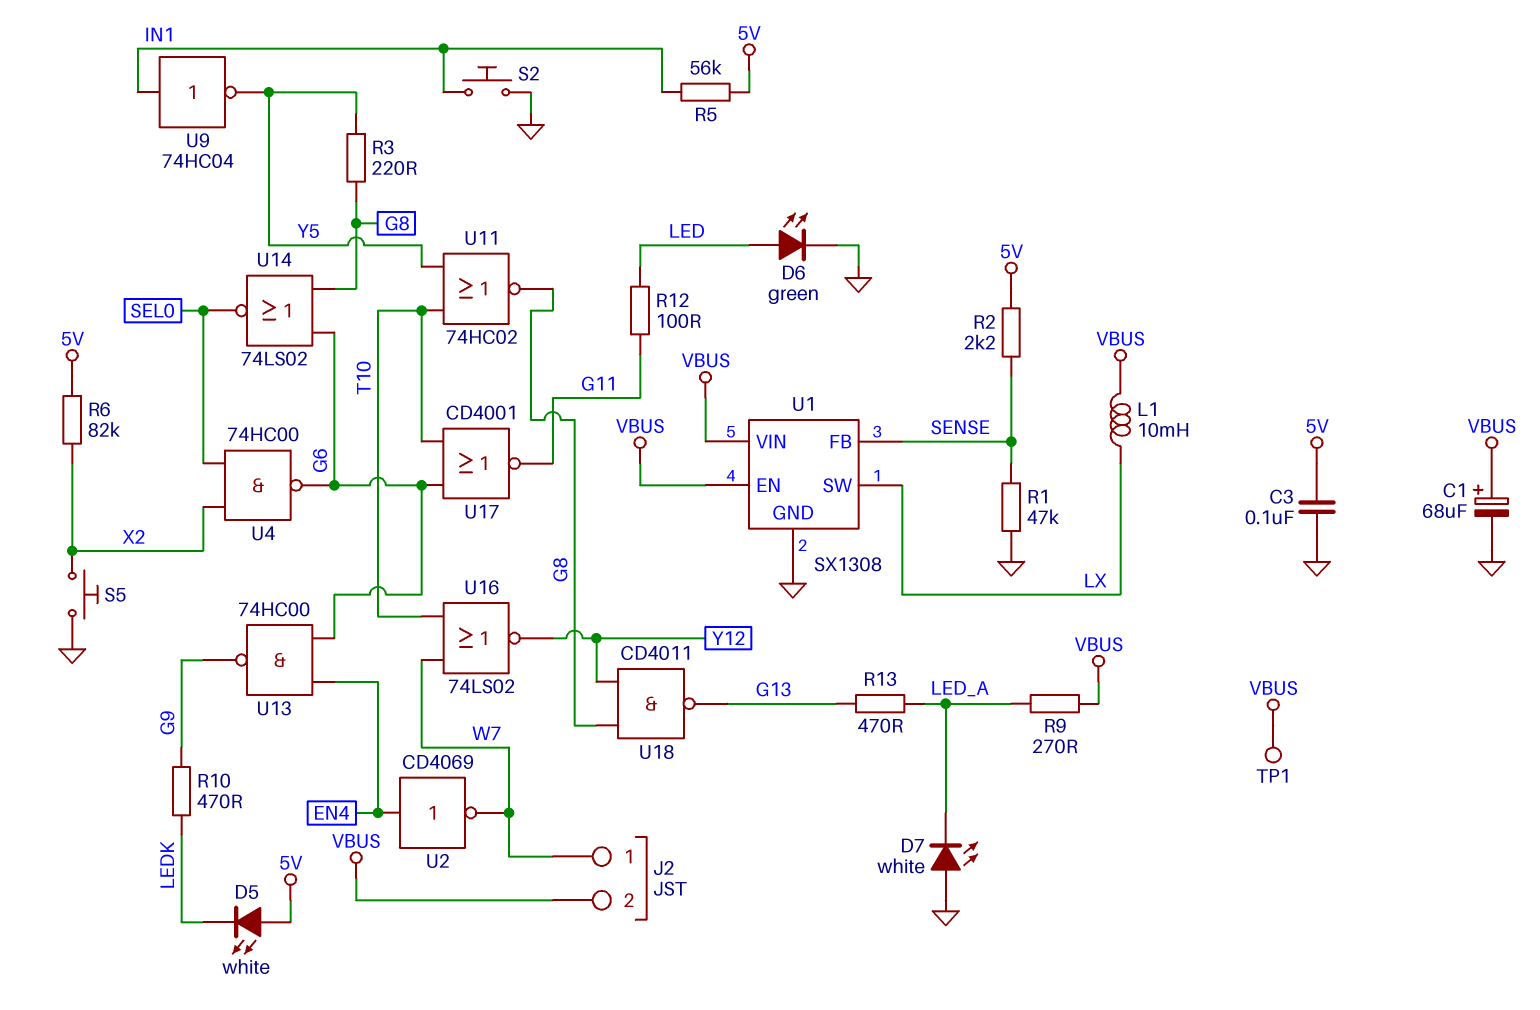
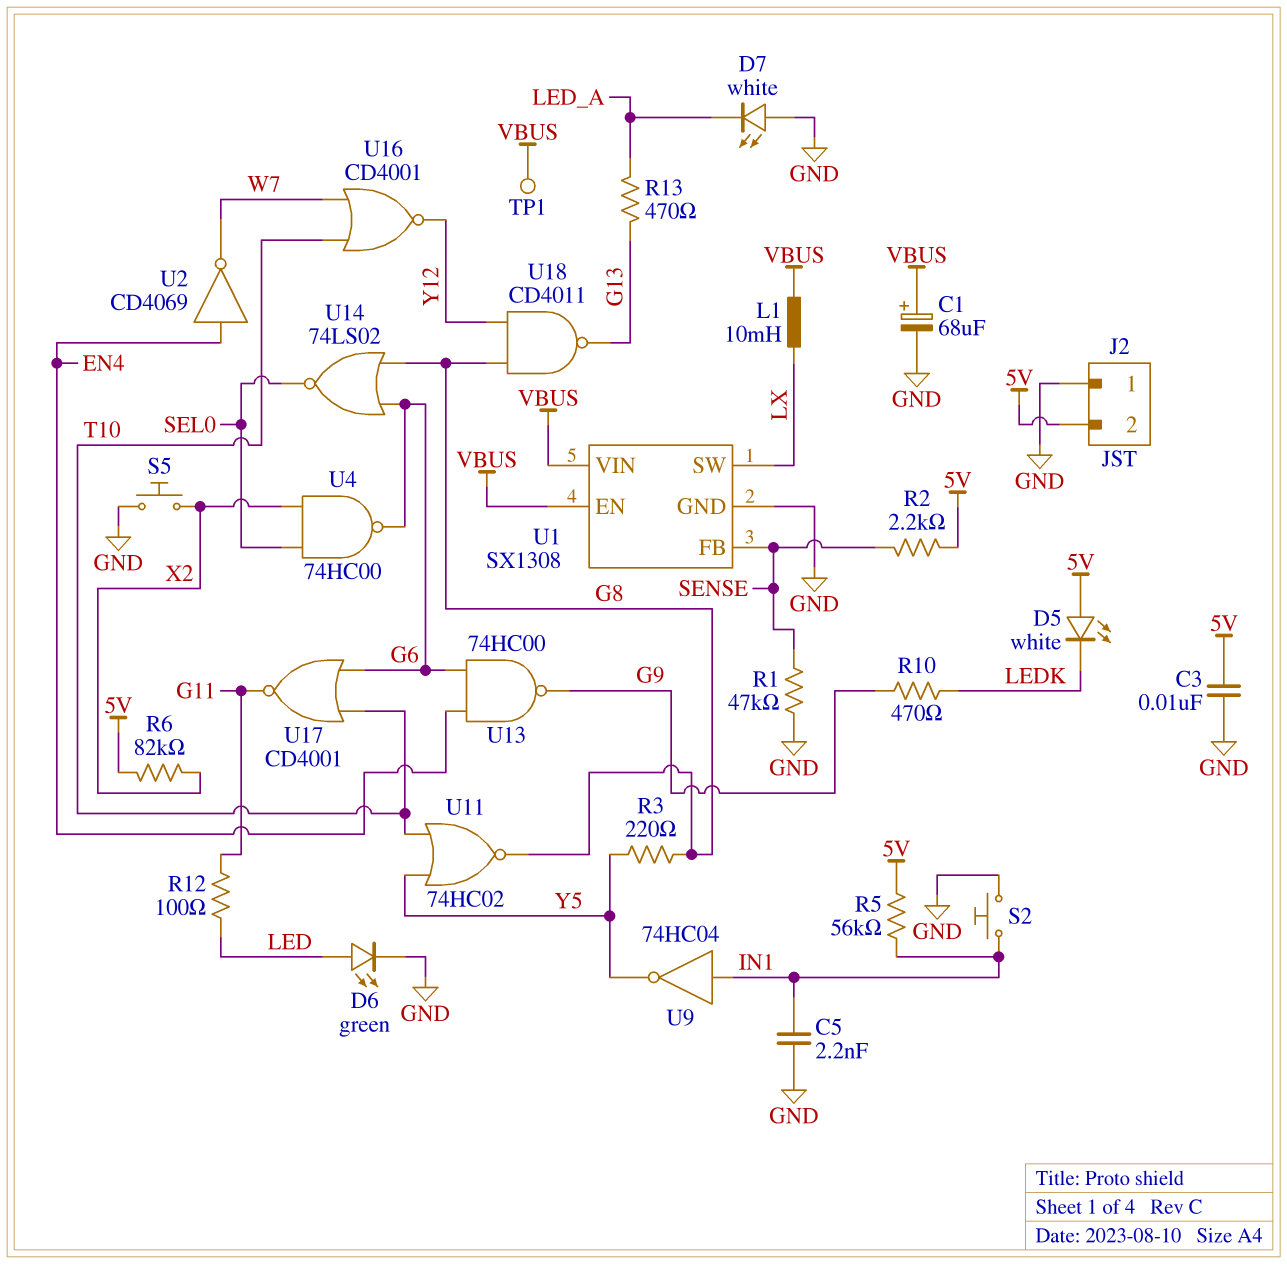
C3: 100nF (5V, GND) -> 10nF (5V, GND)
C5: none -> 2.2nF (GND, IN1)
J2 pin 1: W7 -> GND
J2 pin 2: VBUS -> 5V
R9: 270 (LED_A, VBUS) -> none
U16: NOR 74LS02 (in T10, in W7, out Y12) -> NOR CD4001 (in T10, in W7, out Y12)

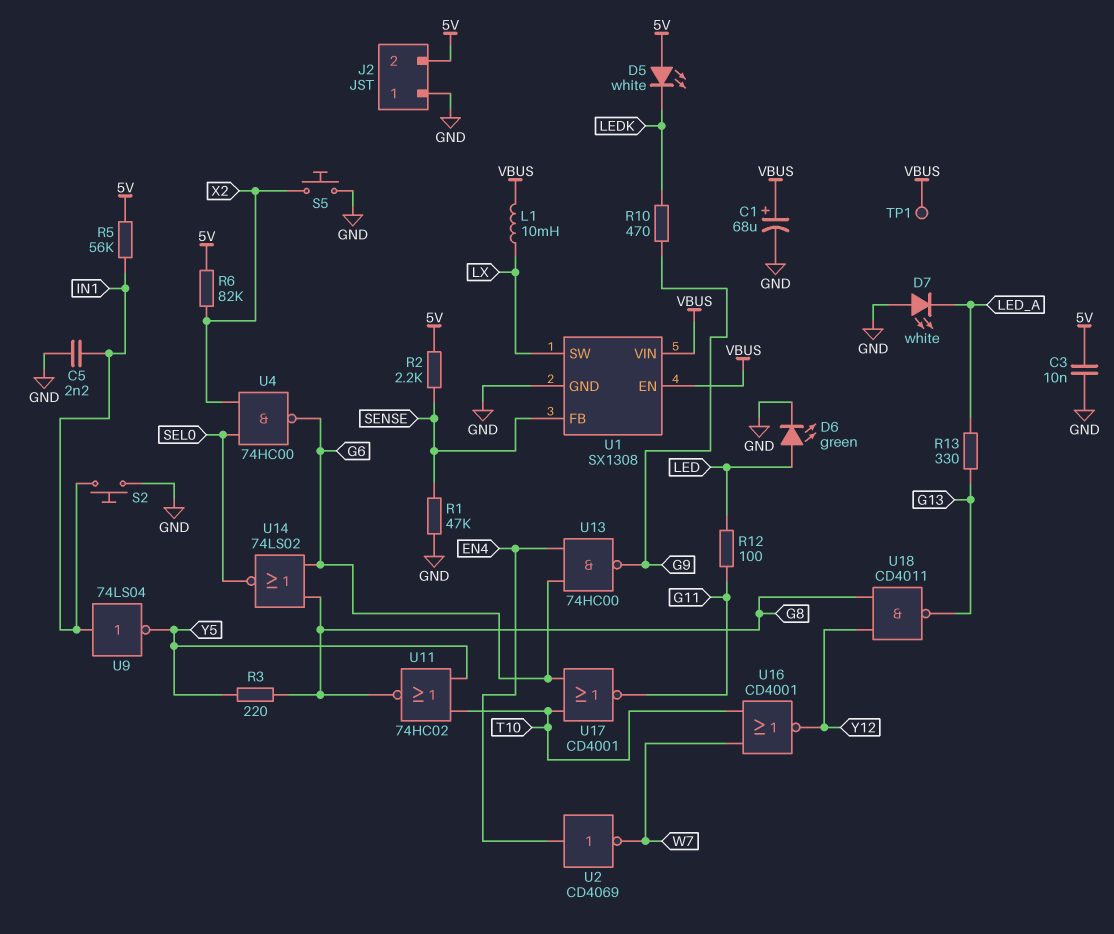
R13: 470 (G13, LED_A) -> 330 (G13, LED_A)
U9: NOT 74HC04 (in IN1, out Y5) -> NOT 74LS04 (in IN1, out Y5)

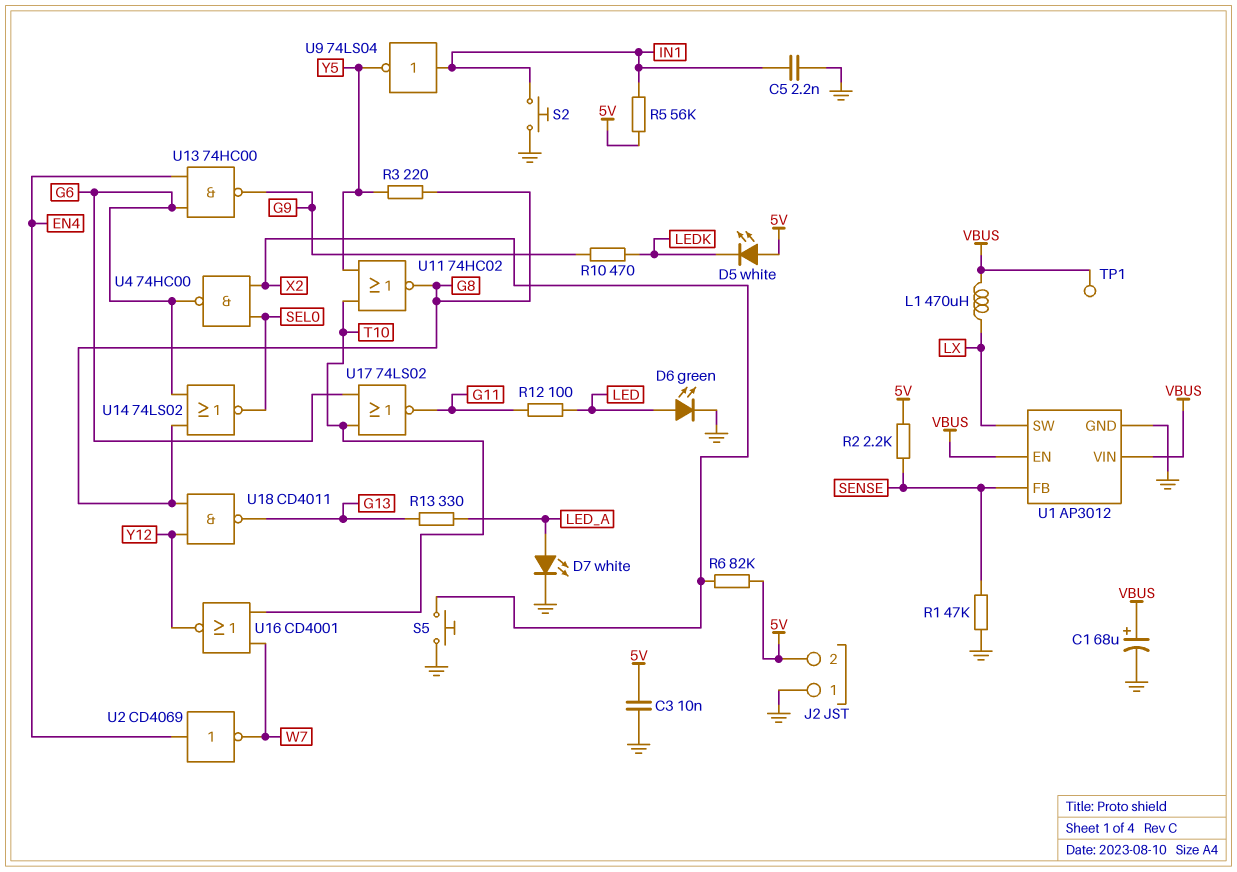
D7: LED white (A GND, K LED_A) -> LED white (A LED_A, K GND)
L1: 10mH (LX, VBUS) -> 470uH (LX, VBUS)
U1: SX1308 -> AP3012
U17: NOR CD4001 (in G6, in T10, out G11) -> NOR 74LS02 (in G6, in T10, out G11)

